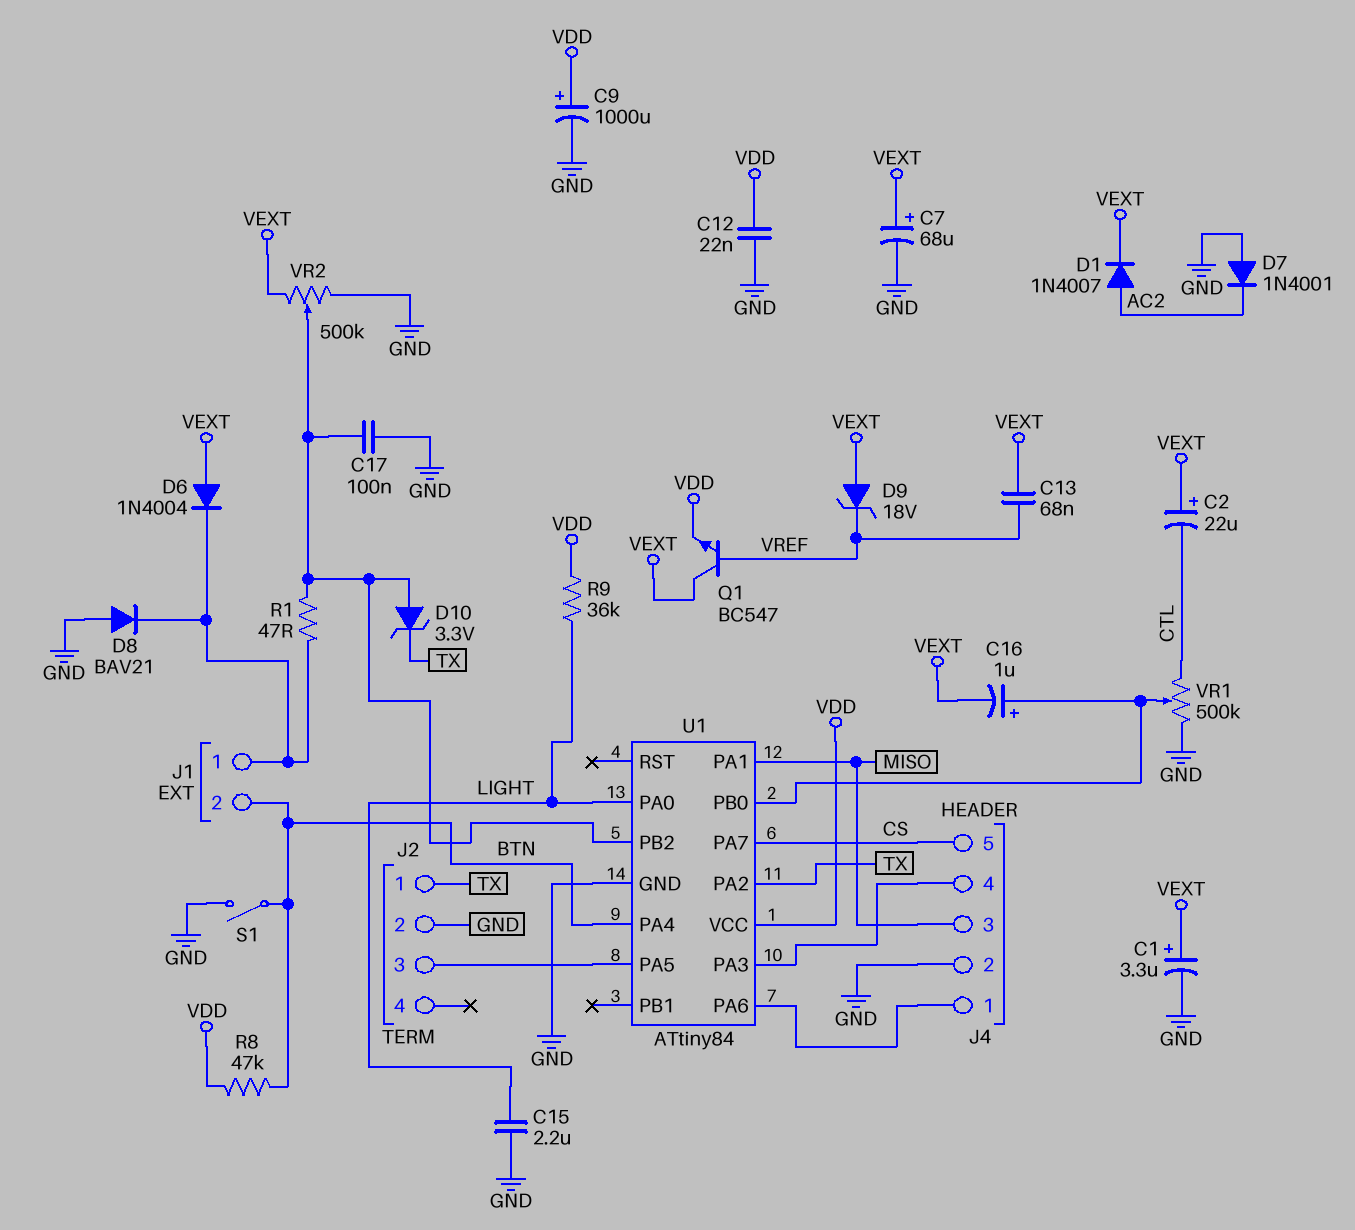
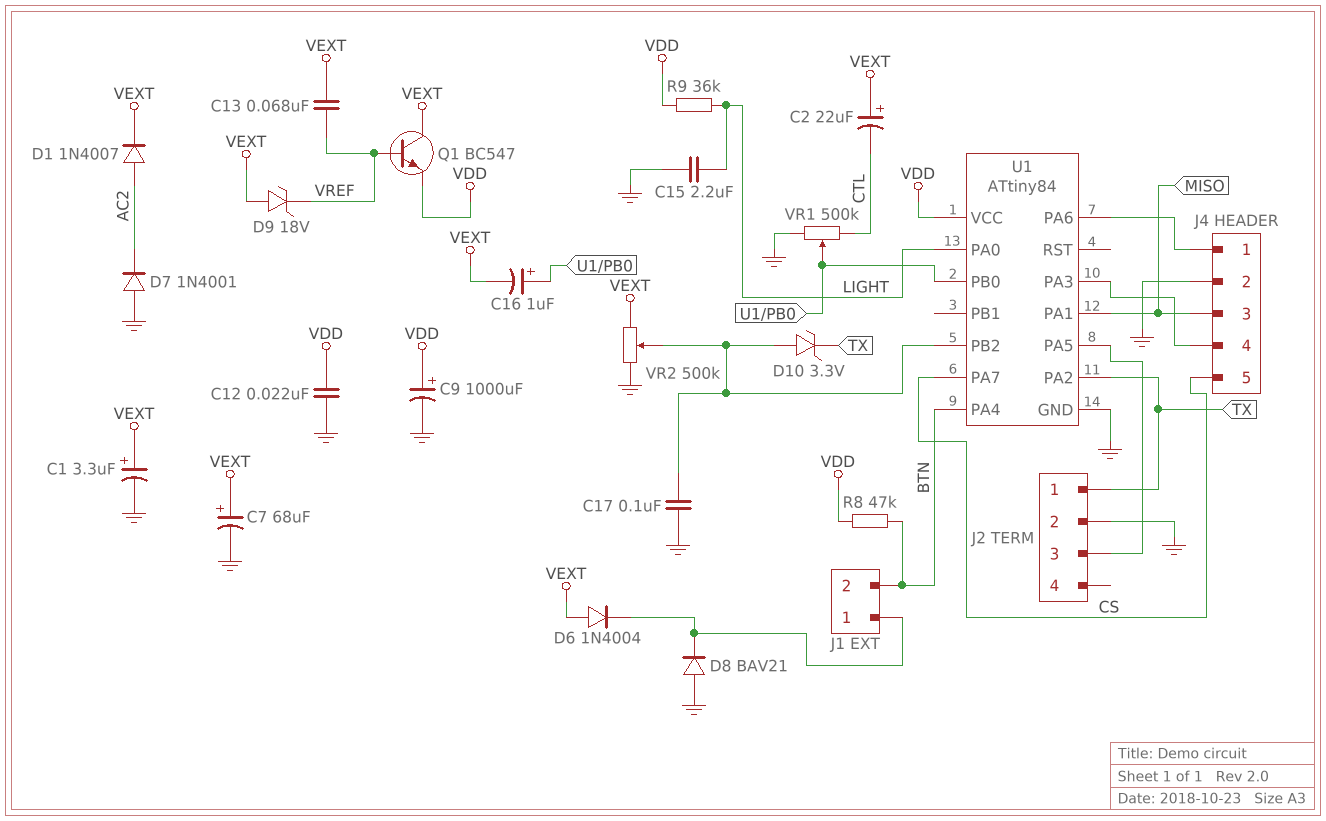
R1: 47 (J1/1, U1/PB2) -> none
S1: switch (BTN, GND) -> none

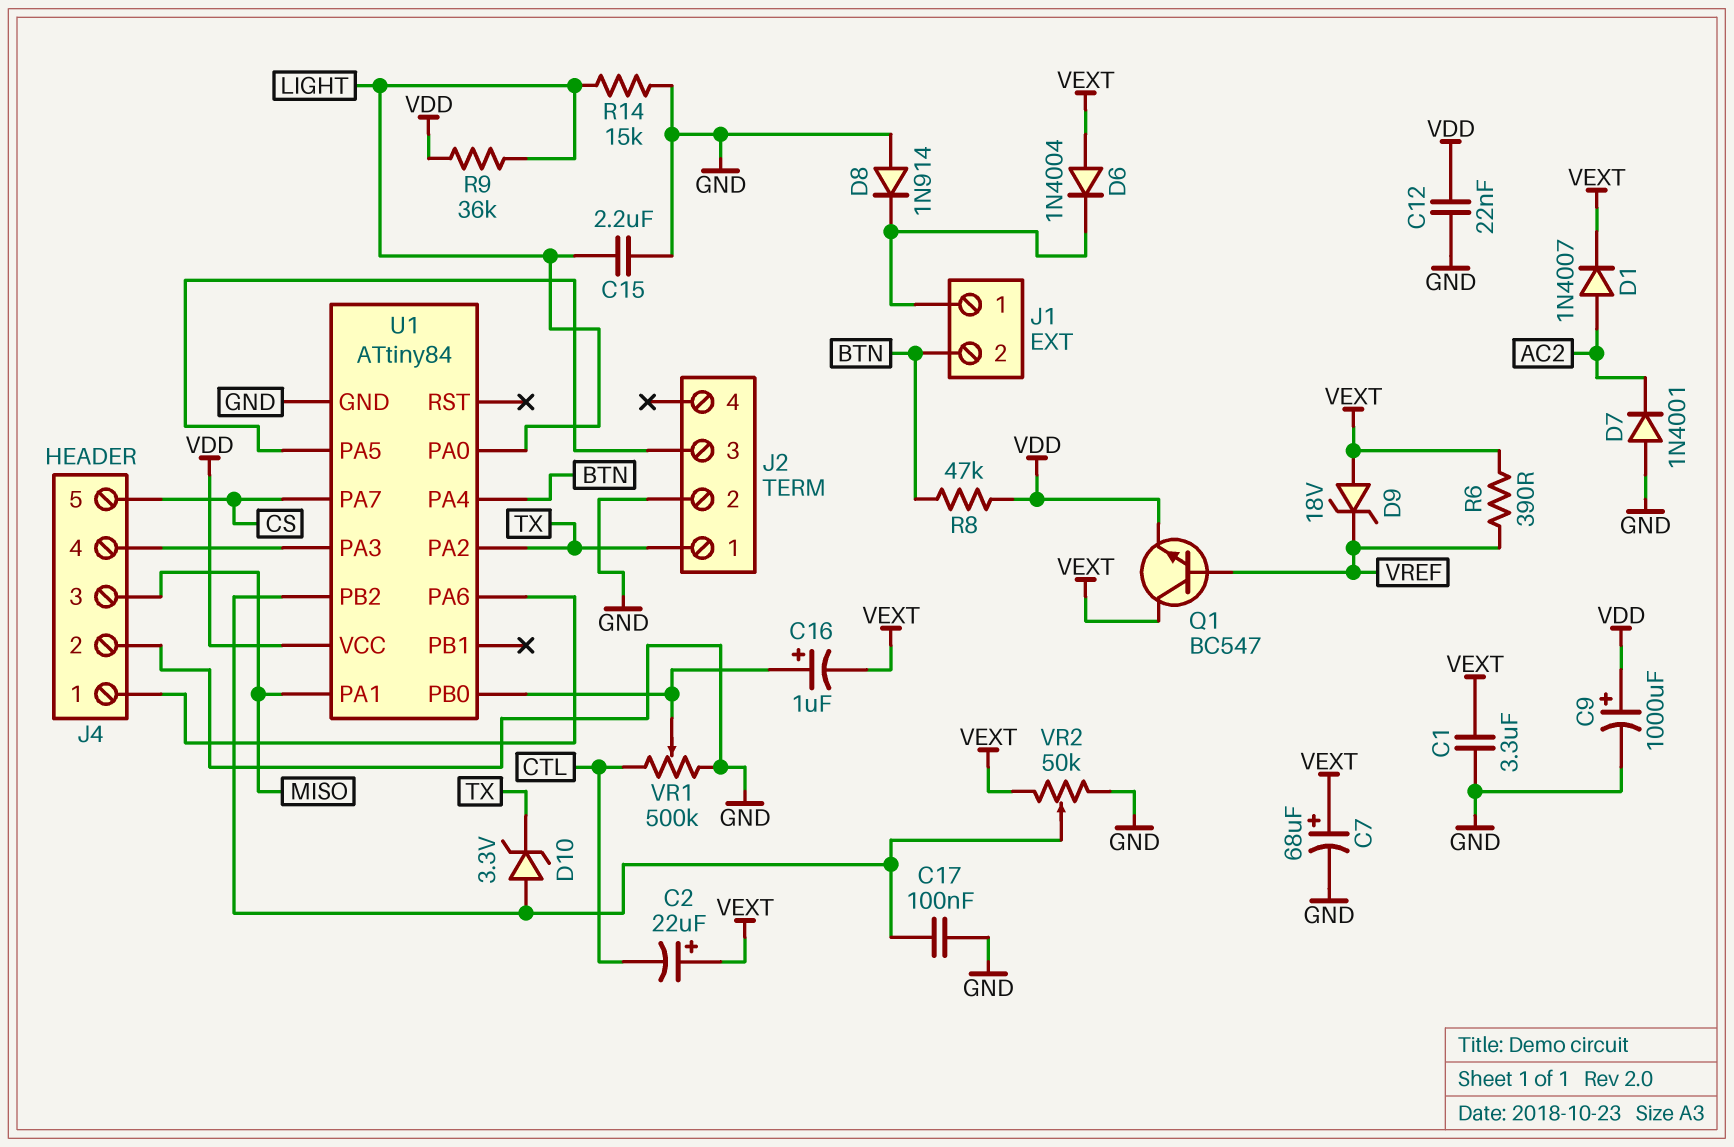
C1: 3.3uF (plus VEXT, minus GND) -> 3.3uF (GND, VEXT)
C13: 68nF (VEXT, VREF) -> none
D8: diode BAV21 (A GND, K J1/1) -> diode 1N914 (A GND, K J1/1)
R6: none -> 390 (VEXT, VREF)
R14: none -> 15k (GND, LIGHT)
VR2: 500k (GND, VEXT, wiper U1/PB2) -> 50k (GND, VEXT, wiper U1/PB2)

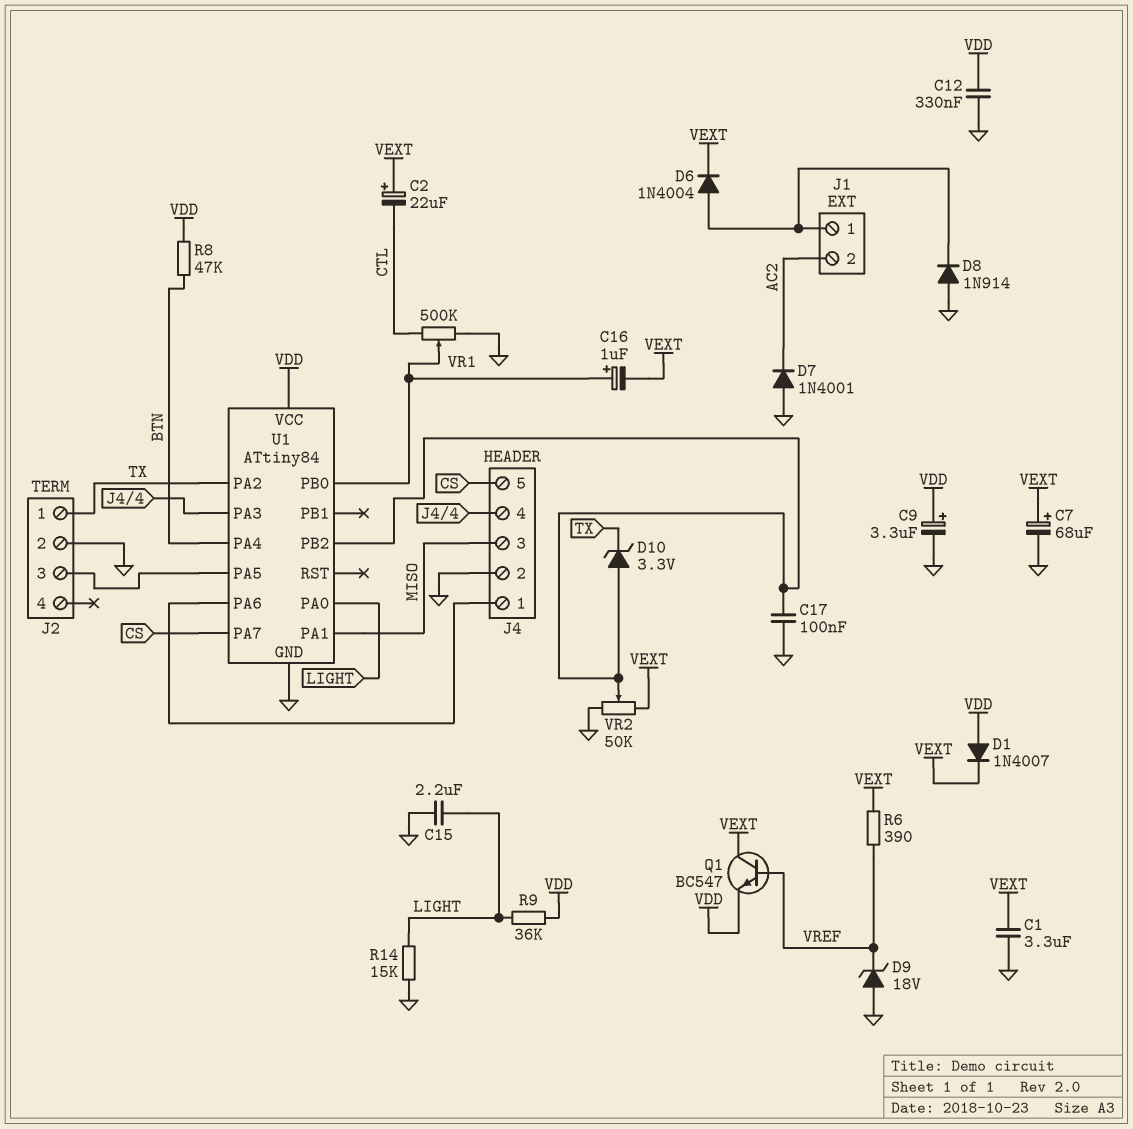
C9: 1000uF (plus VDD, minus GND) -> 3.3uF (plus VDD, minus GND)
C12: 22nF (GND, VDD) -> 330nF (GND, VDD)
D1: diode 1N4007 (A AC2, K VEXT) -> diode 1N4007 (A VDD, K VEXT)
D6: diode 1N4004 (A VEXT, K J1/1) -> diode 1N4004 (A J1/1, K VEXT)
D9: zener 18V (A VEXT, K VREF) -> zener 18V (A GND, K VREF)
J1 pin 2: BTN -> AC2

